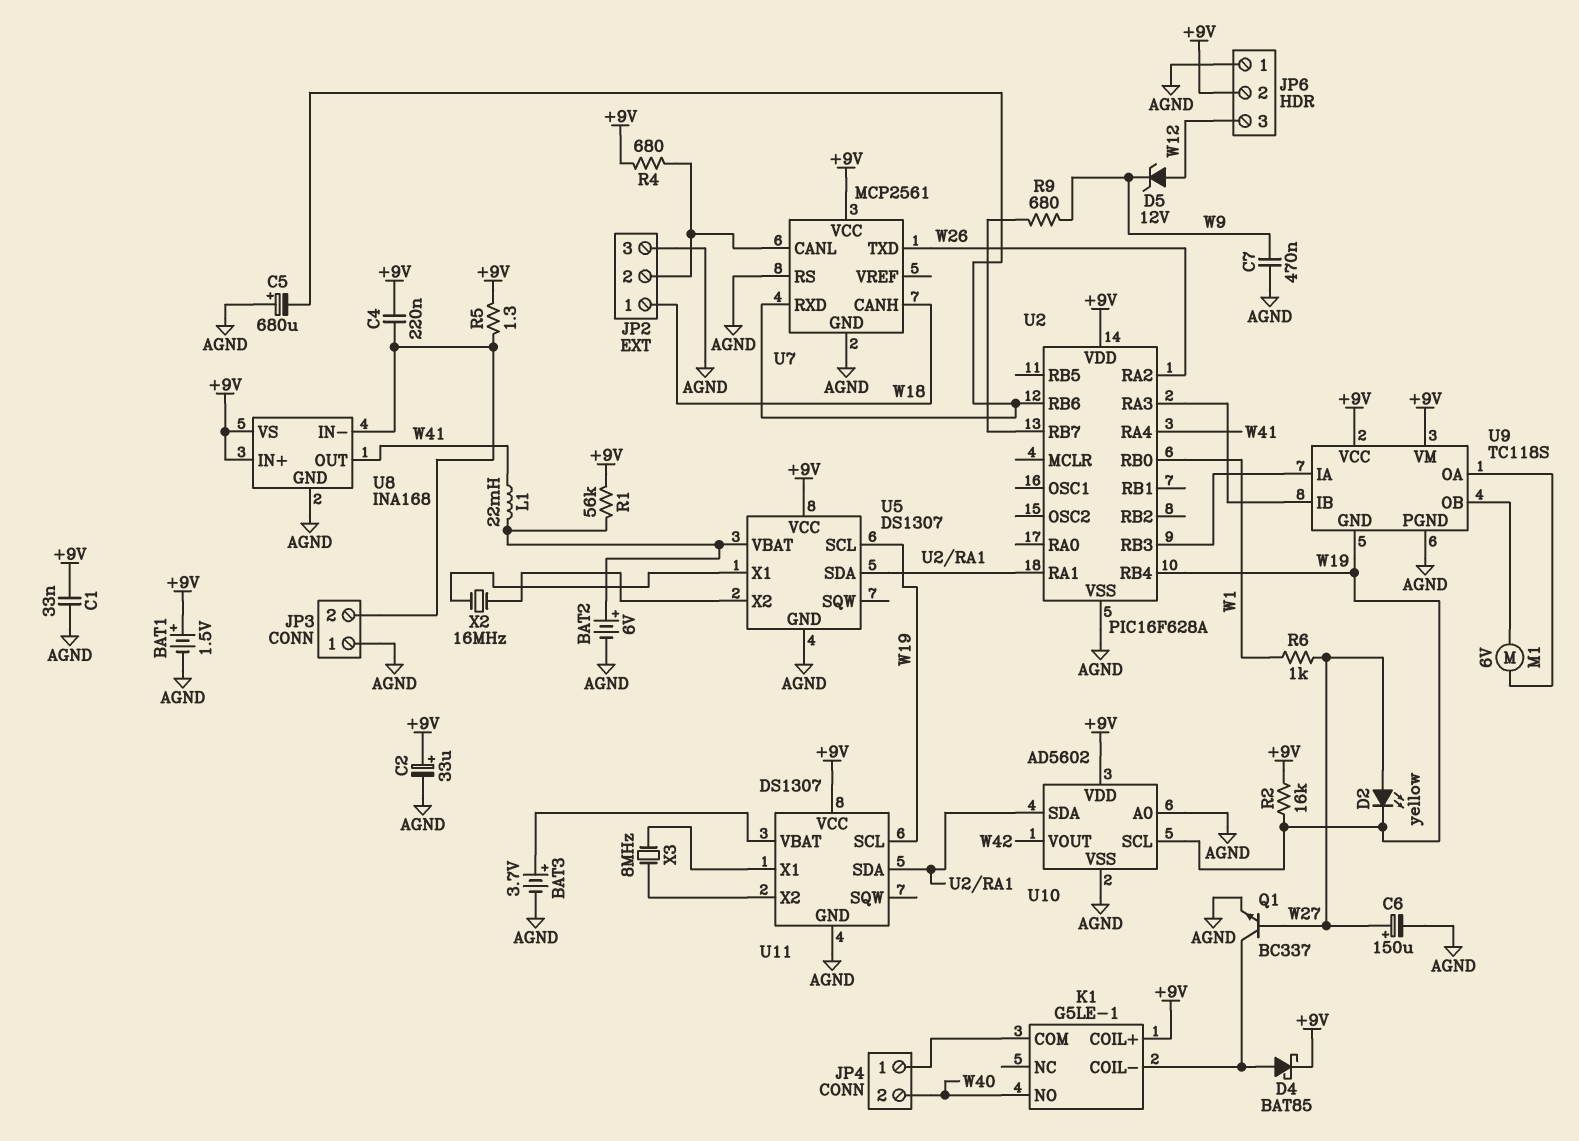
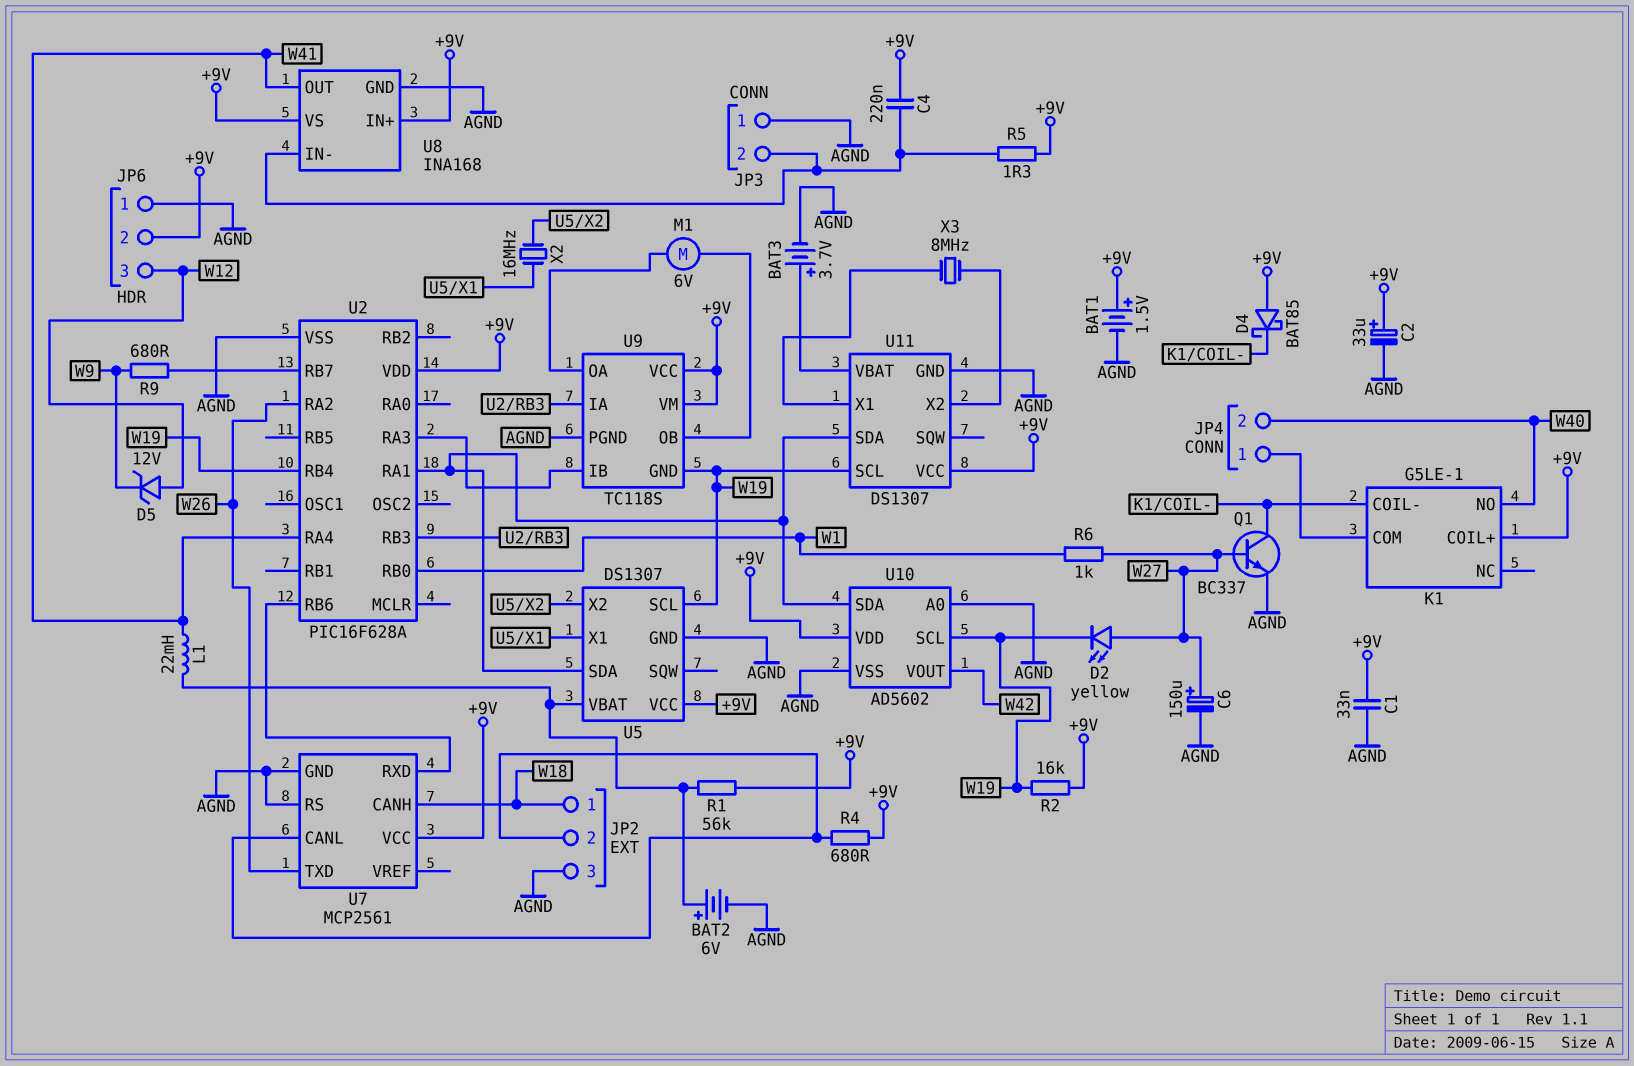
C5: 680uF (plus AGND, minus U2/RB6) -> none
C7: 470nF (AGND, W9) -> none
D4: schottky BAT85 (A K1/COIL-, K +9V) -> schottky BAT85 (A +9V, K K1/COIL-)

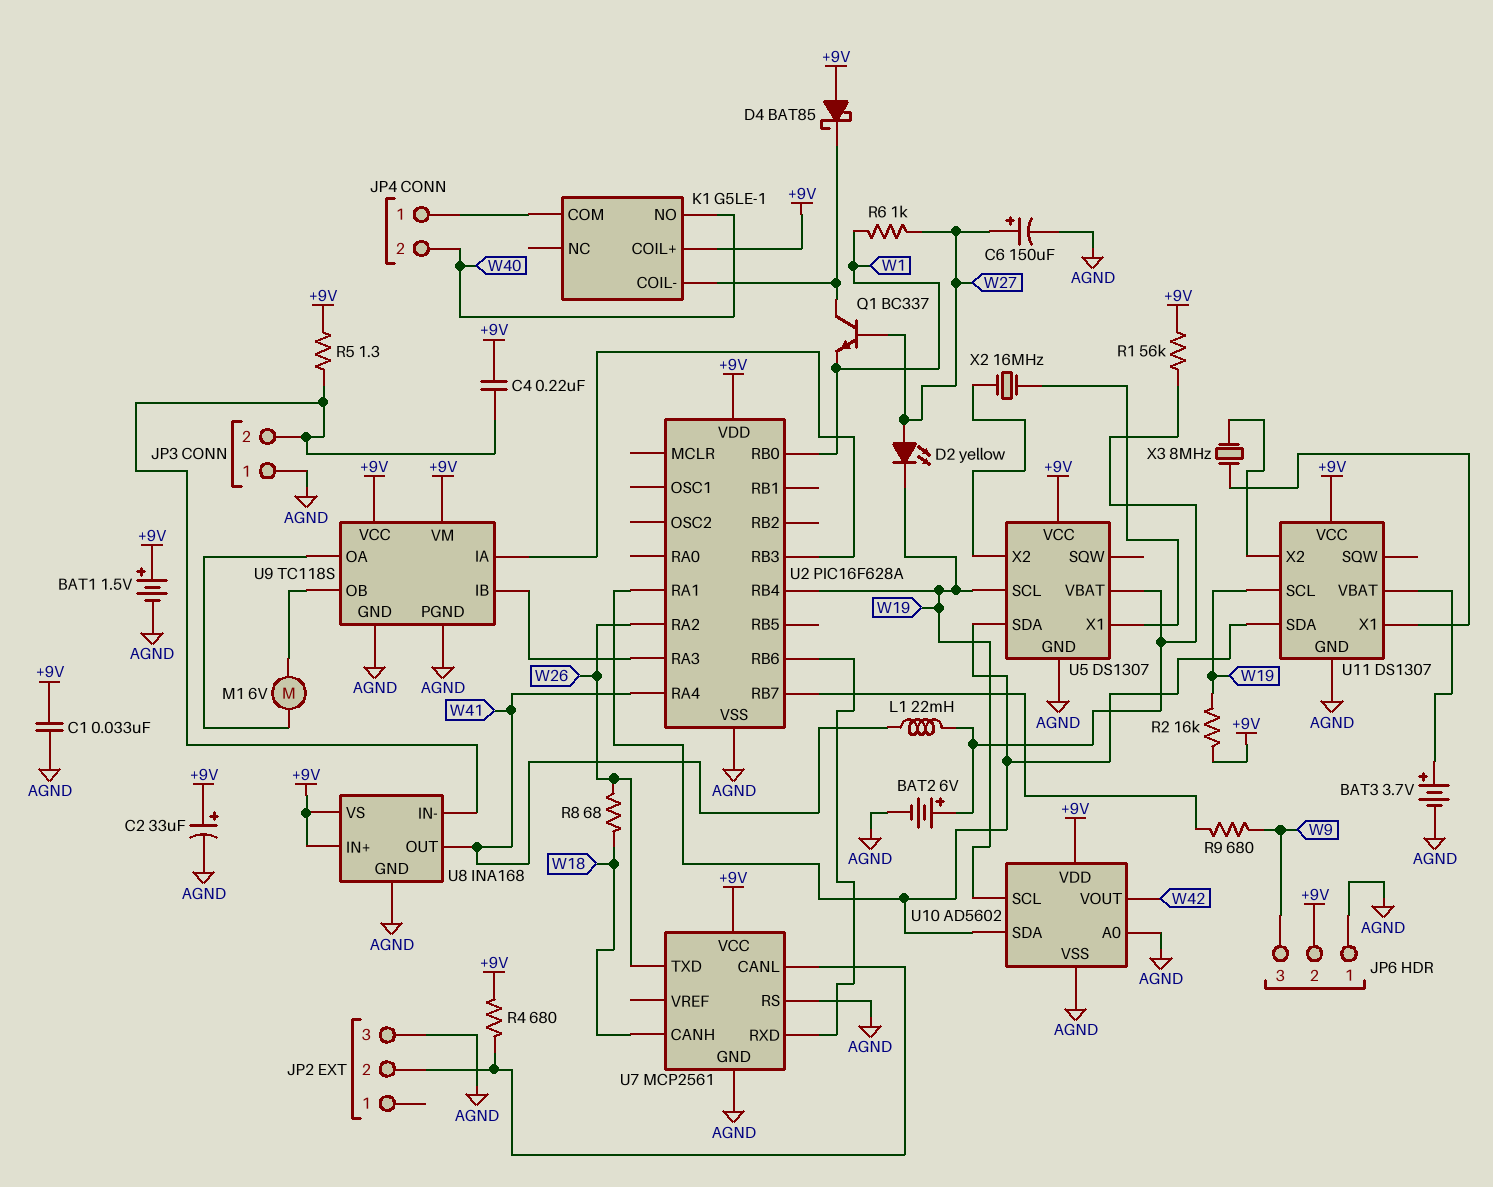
D5: zener 12V (A W12, K W9) -> none
JP2 pin 1: W18 -> none
JP6 pin 3: W12 -> W9
Q1: NPN BC337 (B W27, C K1/COIL-, E AGND) -> NPN BC337 (B W27, C K1/COIL-, E W1)
R8: none -> 68 (W18, W26)
U9 pin GND: W19 -> AGND

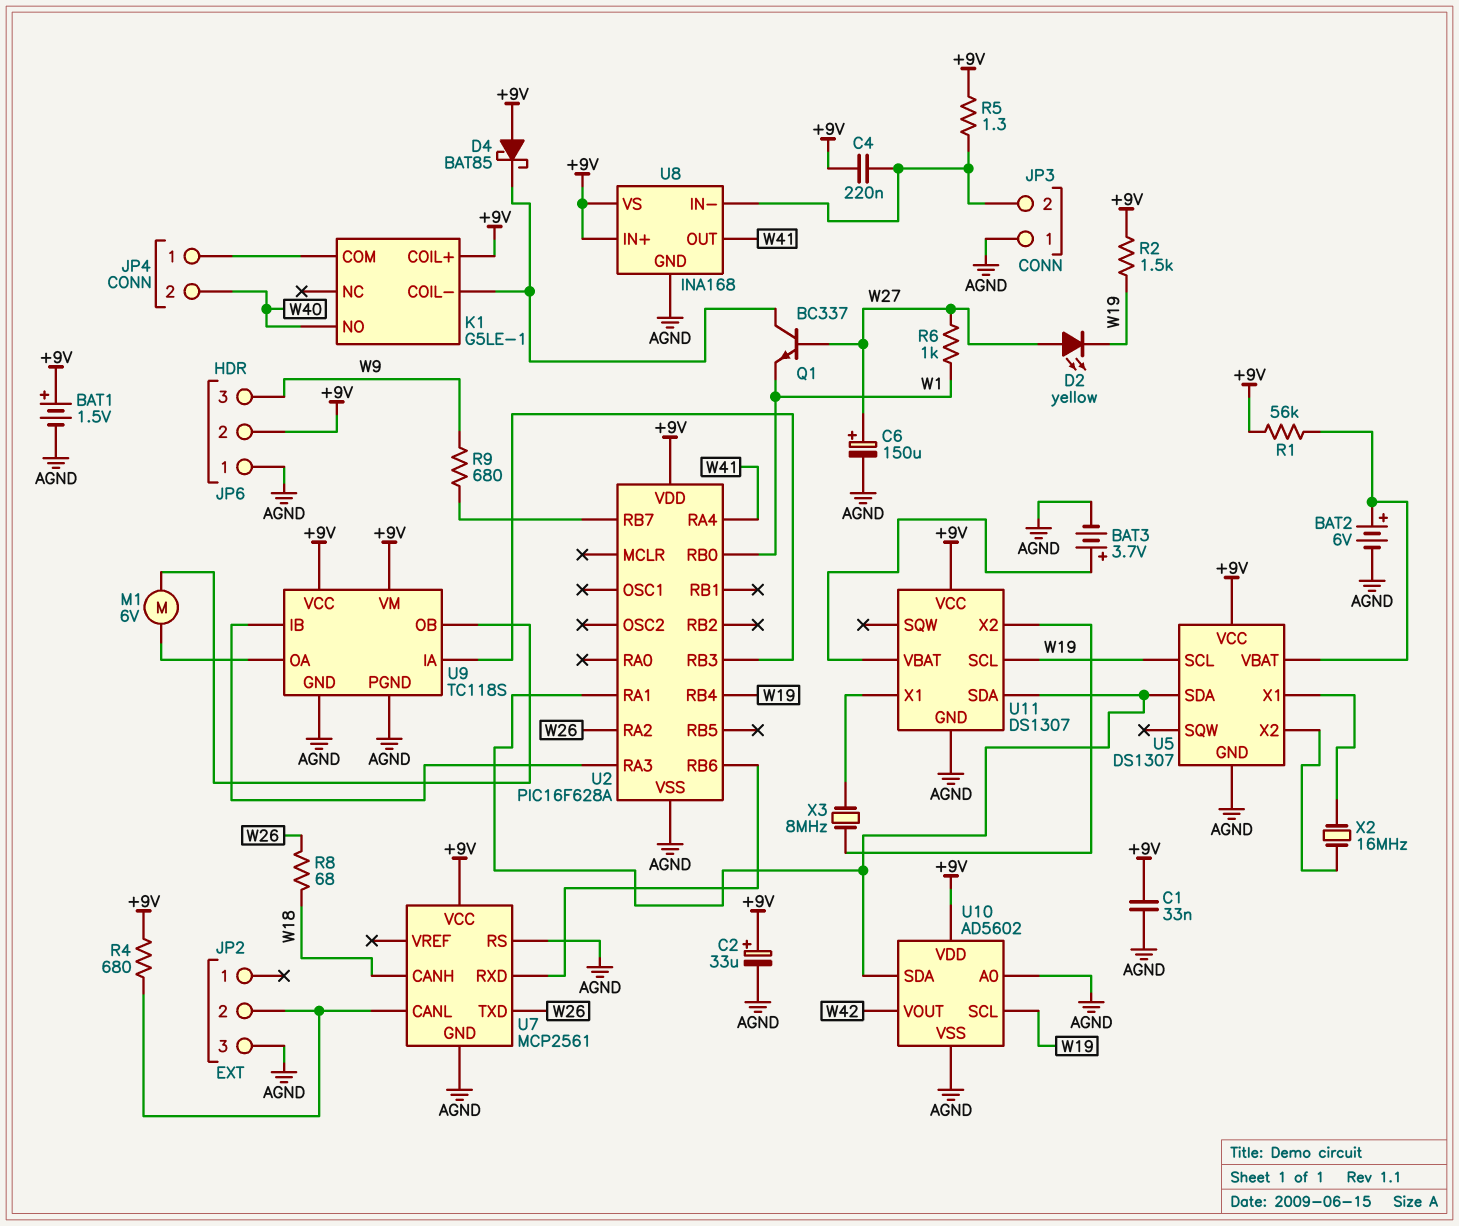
L1: 22mH (U5/VBAT, W41) -> none
R2: 16k (+9V, W19) -> 1.5k (+9V, W19)

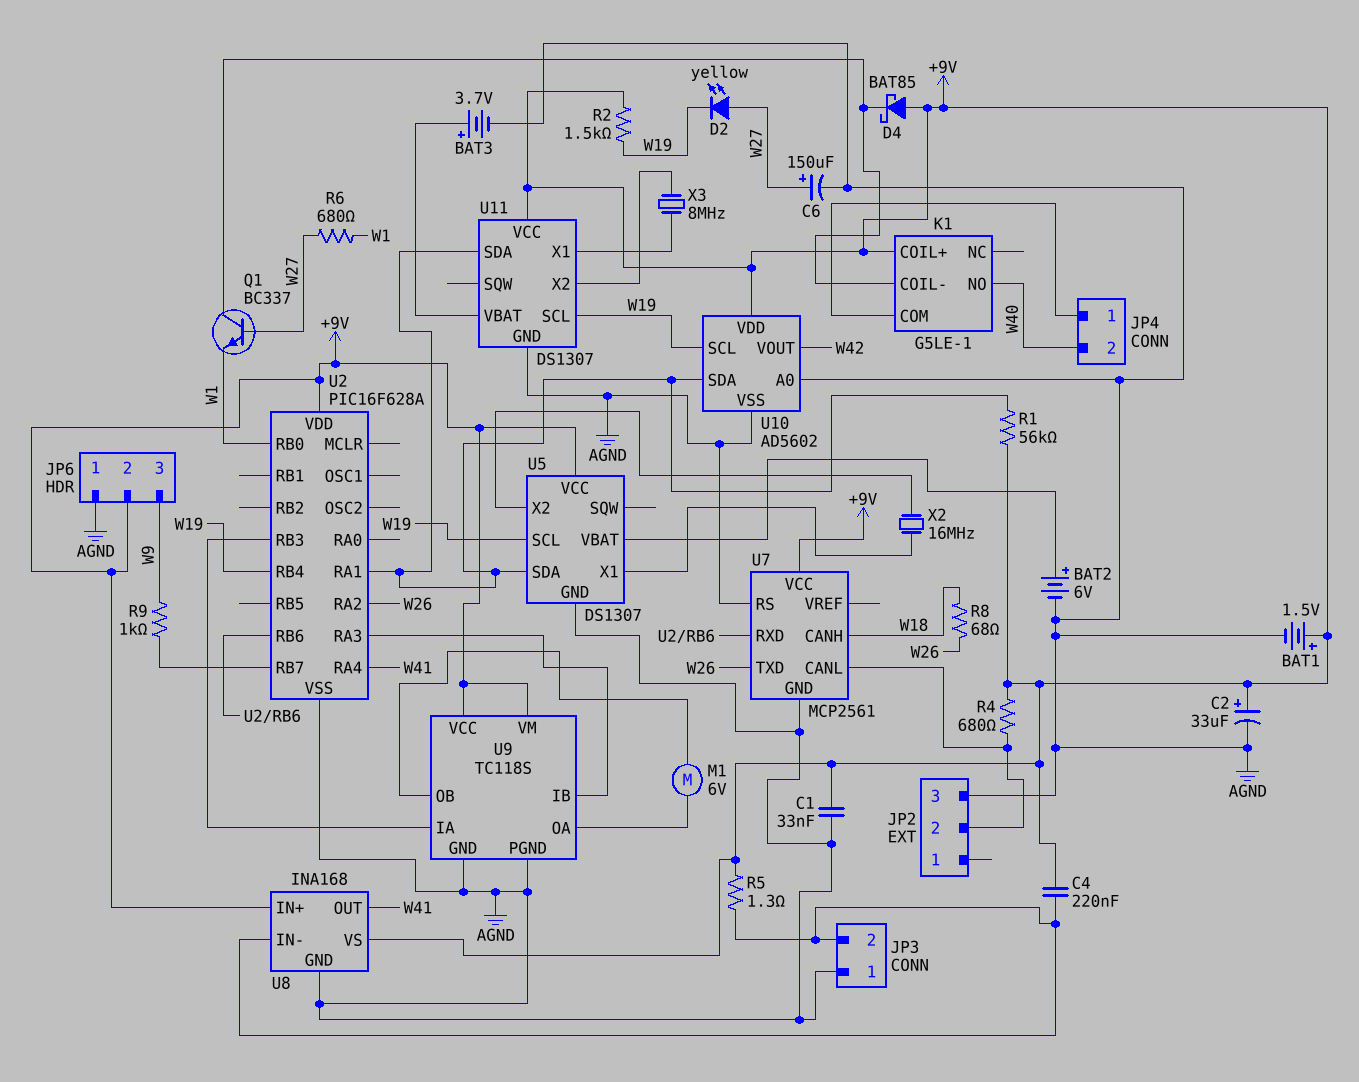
R1: 56k (+9V, U5/VBAT) -> 56k (+9V, U2/RA1)
R6: 1k (W1, W27) -> 680 (W1, W27)
R9: 680 (U2/RB7, W9) -> 1k (U2/RB7, W9)

